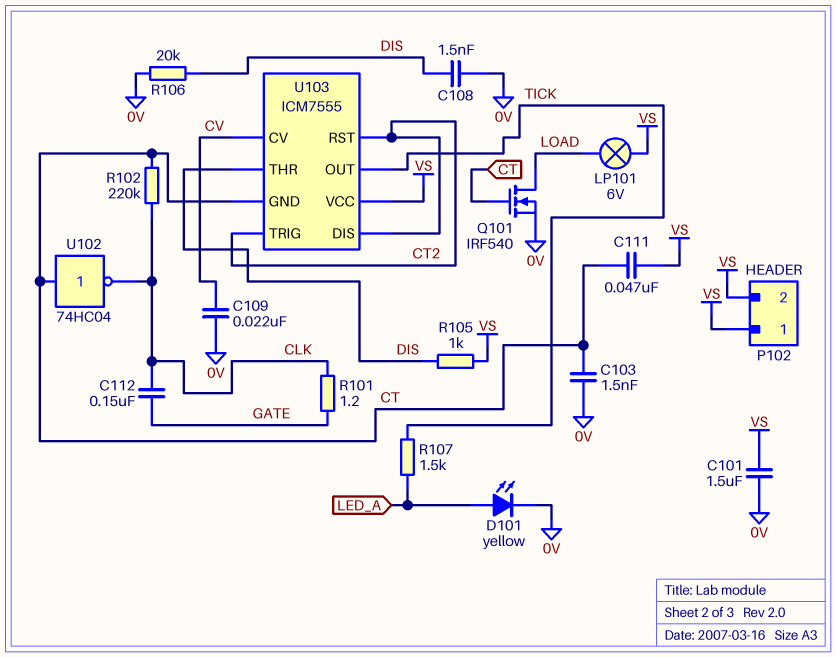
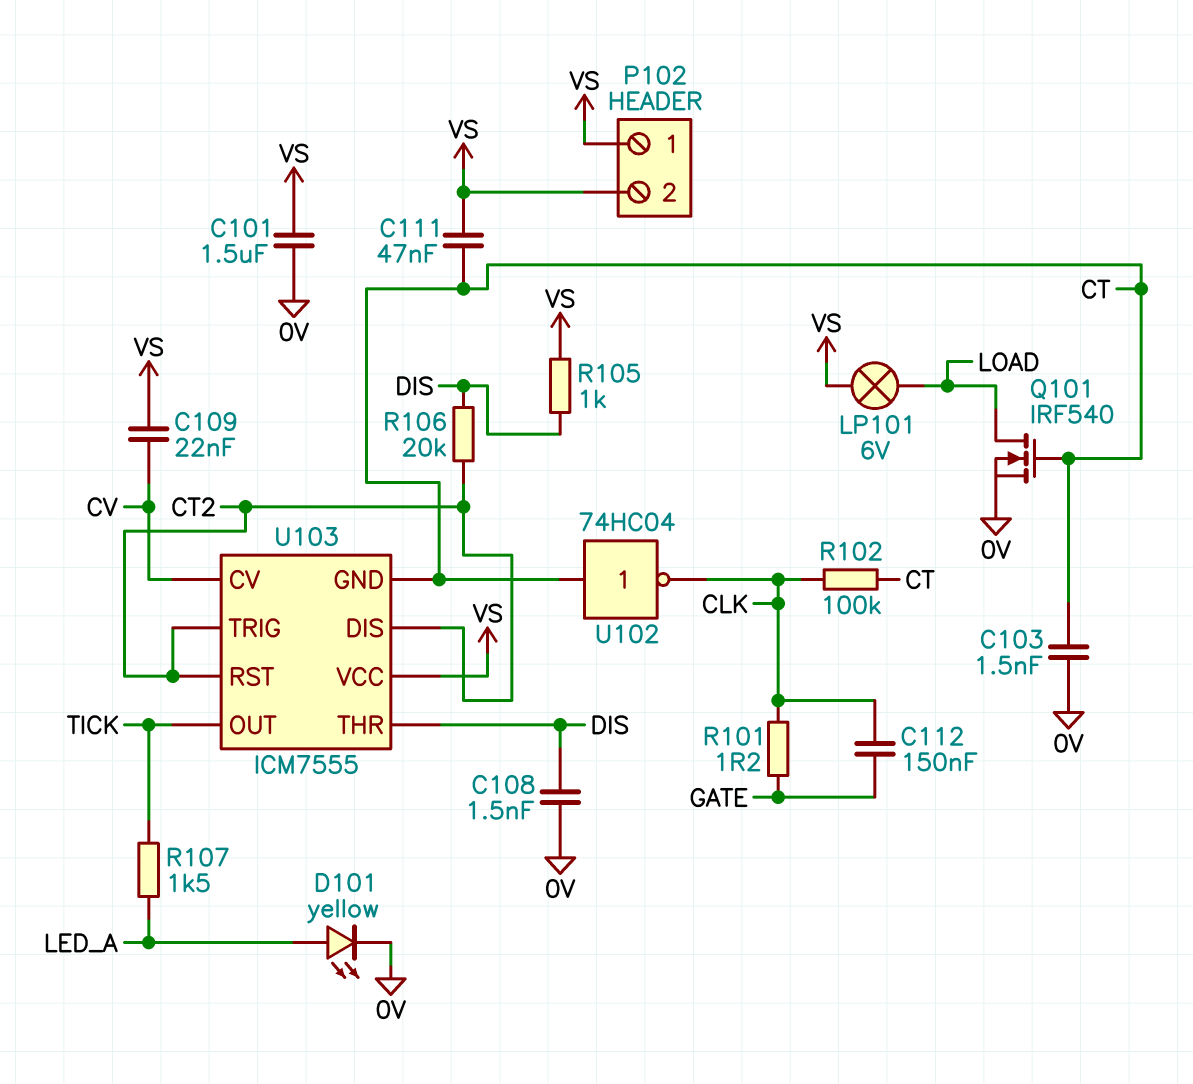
C109: 22nF (0V, CV) -> 22nF (CV, VS)
R102: 220k (CLK, CT) -> 100k (CLK, CT)
R106: 20k (0V, DIS) -> 20k (CT2, DIS)

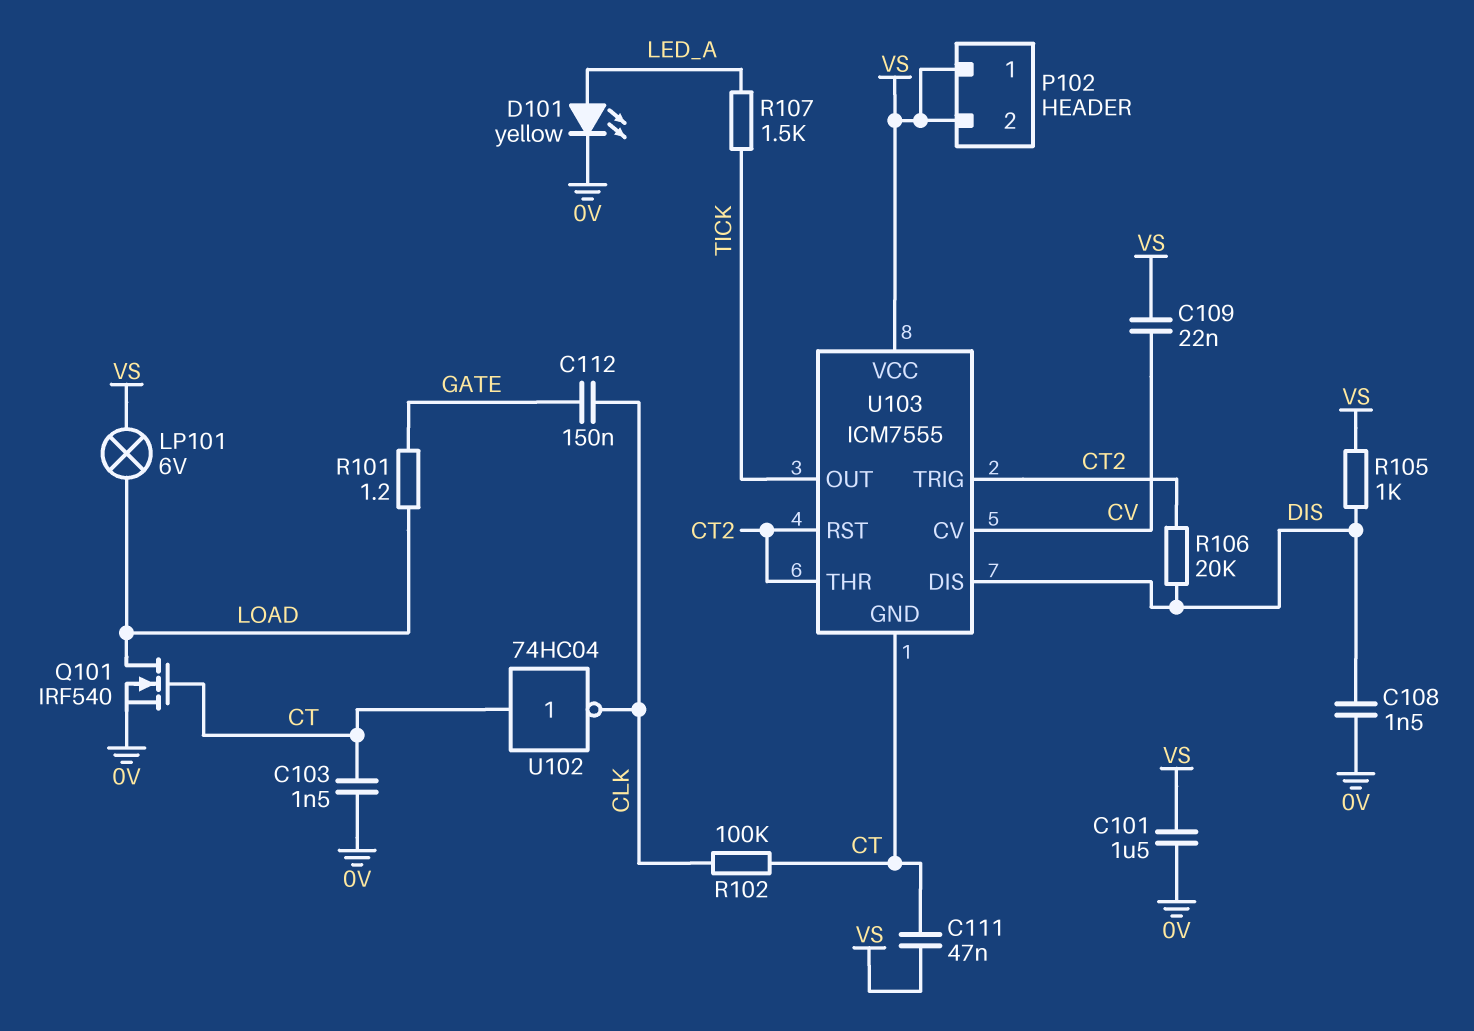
R101: 1.2 (CLK, GATE) -> 1.2 (GATE, LOAD)
U103 pin DIS: CT2 -> DIS
U103 pin THR: DIS -> CT2

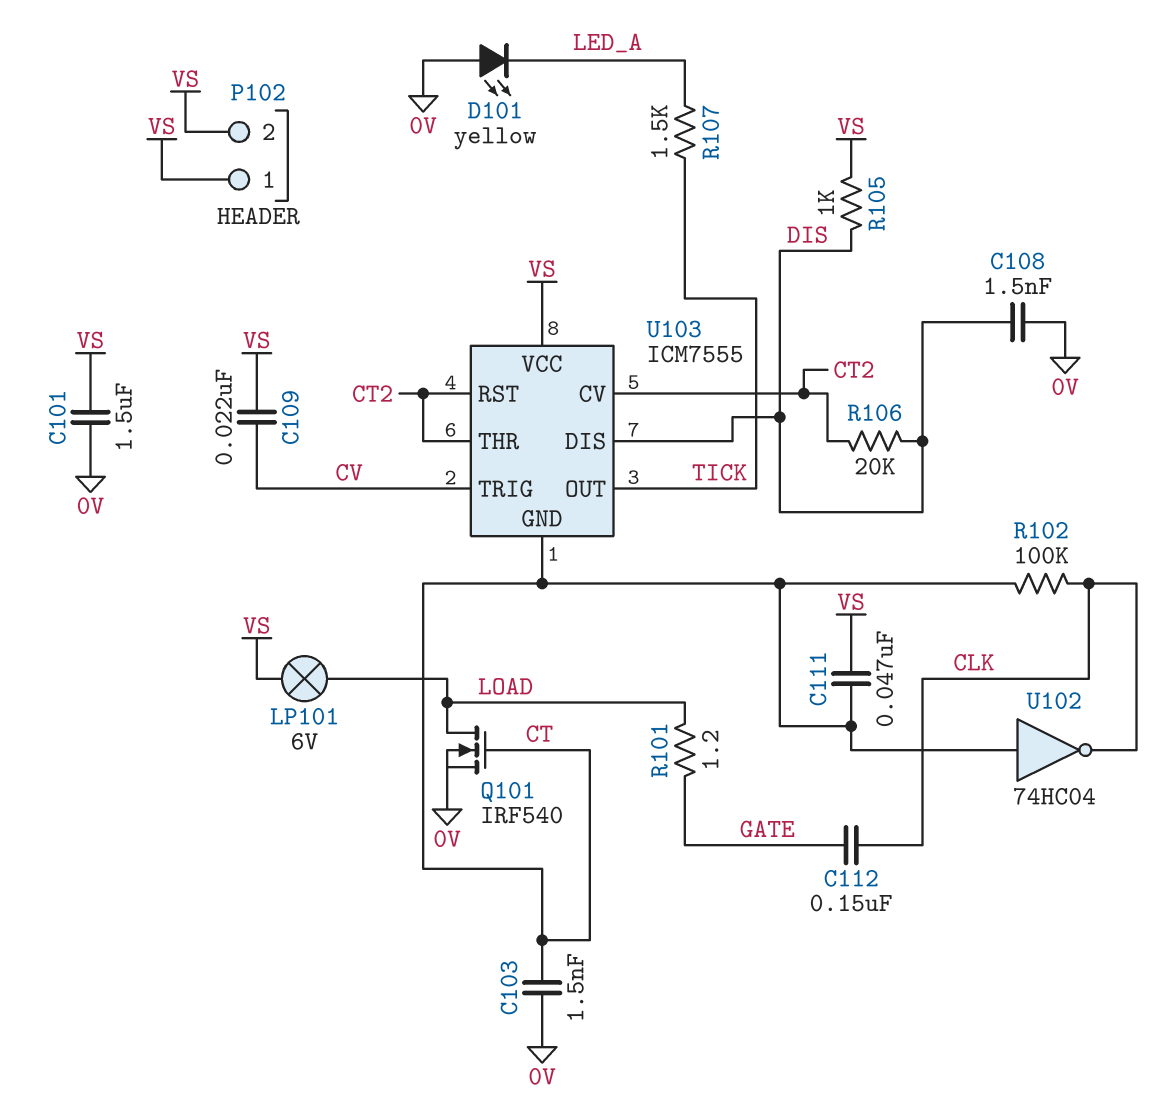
D101: LED yellow (A LED_A, K 0V) -> LED yellow (A 0V, K LED_A)
U103 pin CV: CV -> CT2
U103 pin TRIG: CT2 -> CV

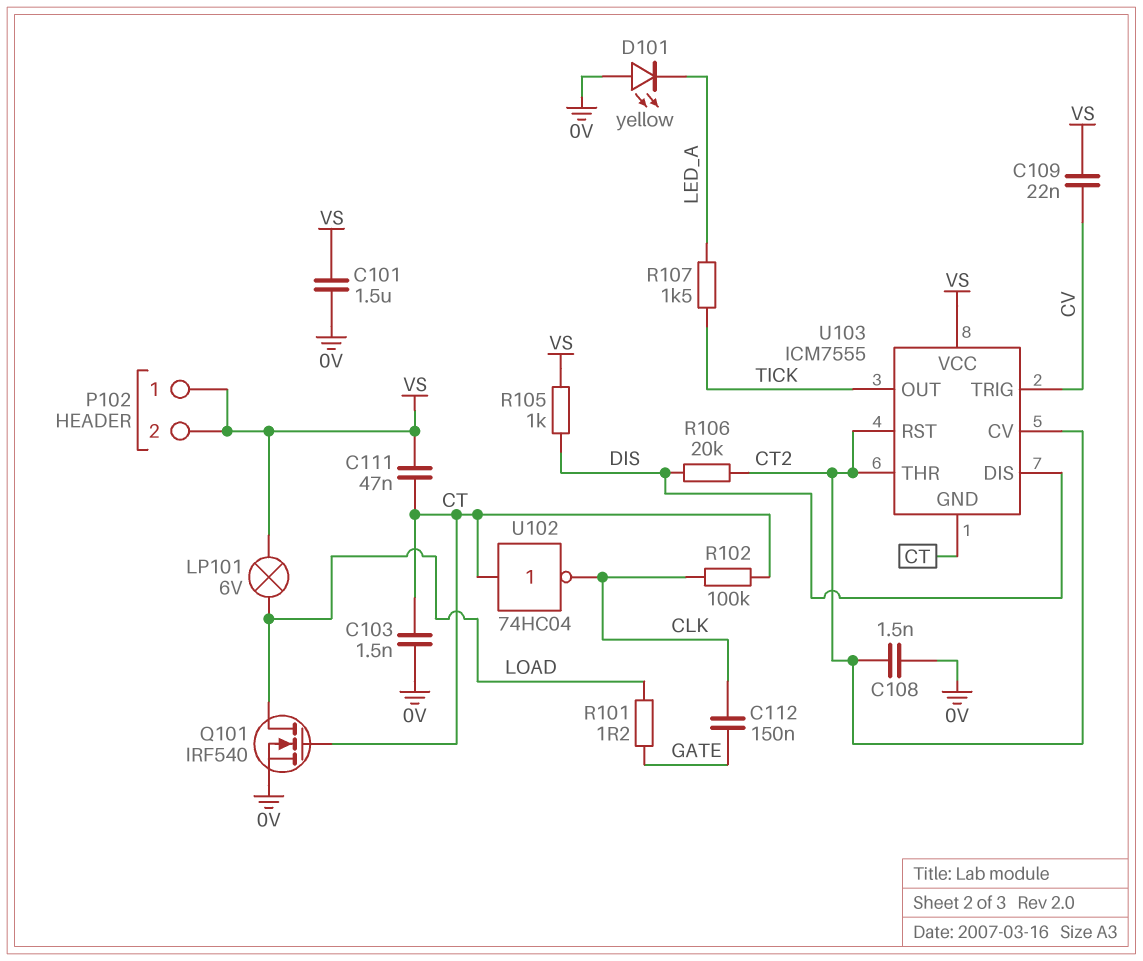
C108: 1.5nF (0V, DIS) -> 1.5nF (0V, CT2)

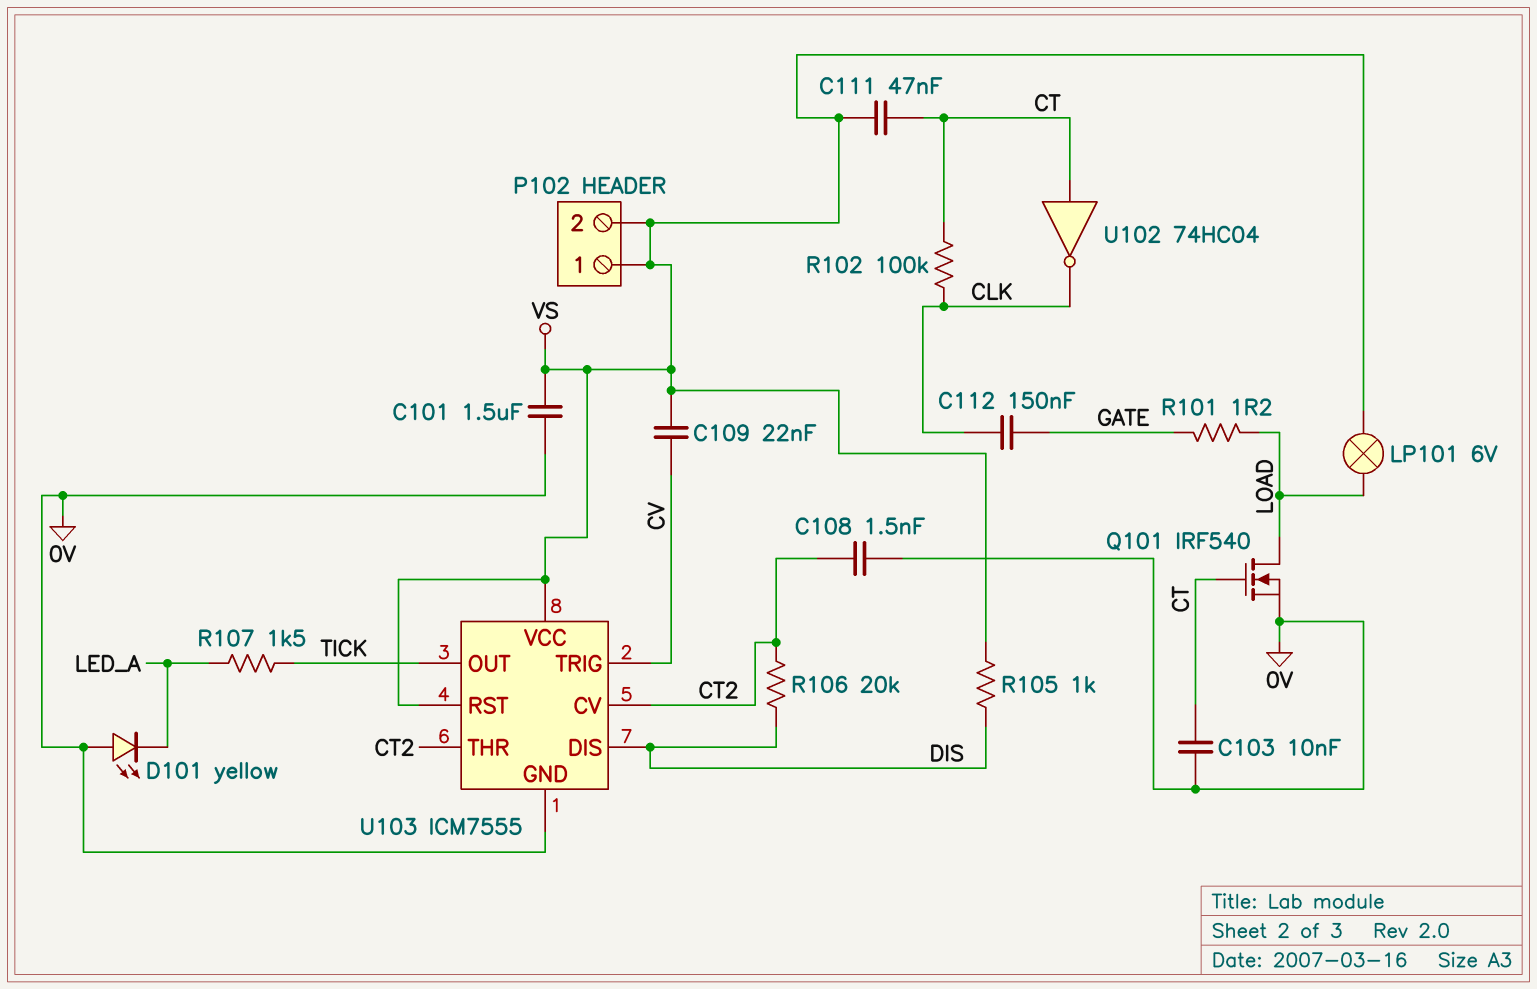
C103: 1.5nF (0V, CT) -> 10nF (0V, CT)
U103 pin GND: CT -> 0V
U103 pin RST: CT2 -> VS

